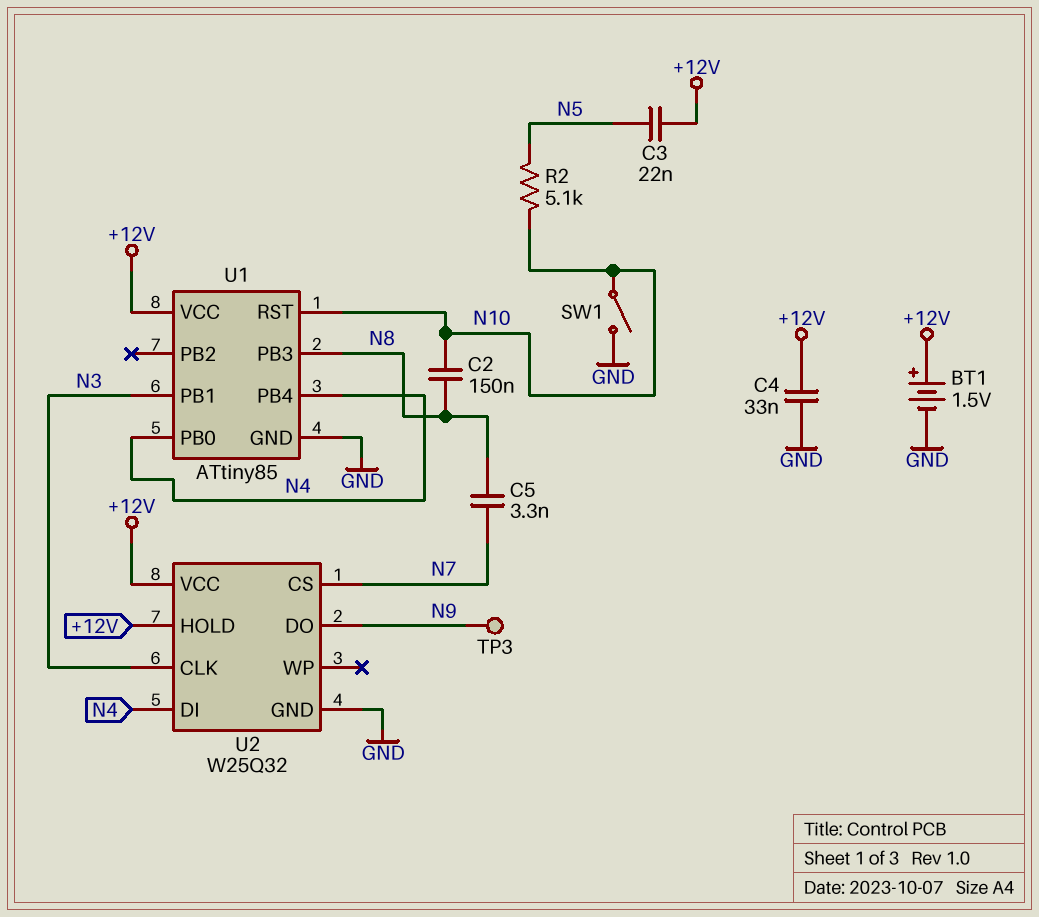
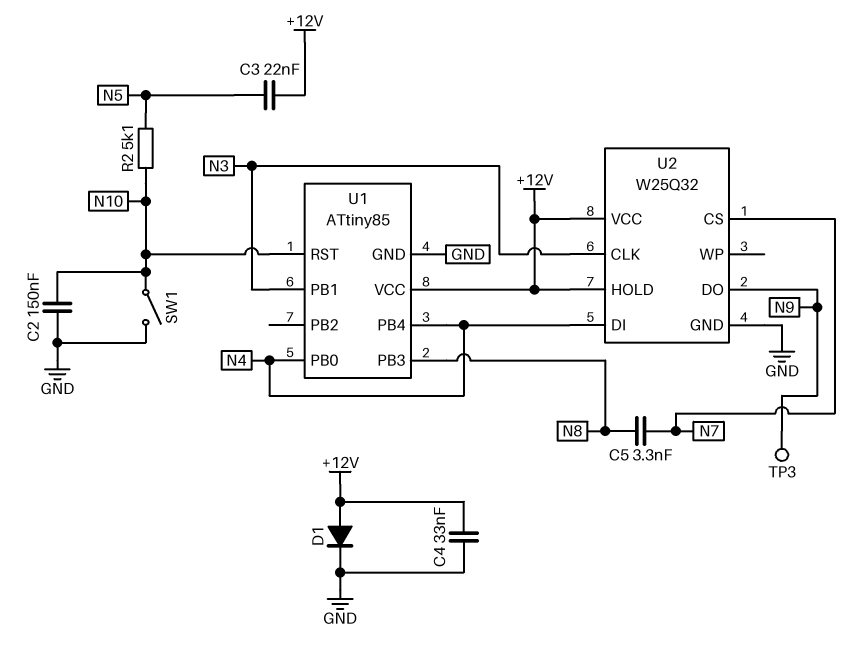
BT1: 1.5V (plus +12V, minus GND) -> none
C2: 150nF (N8, N10) -> 150nF (GND, N10)
D1: none -> diode (A +12V, K GND)

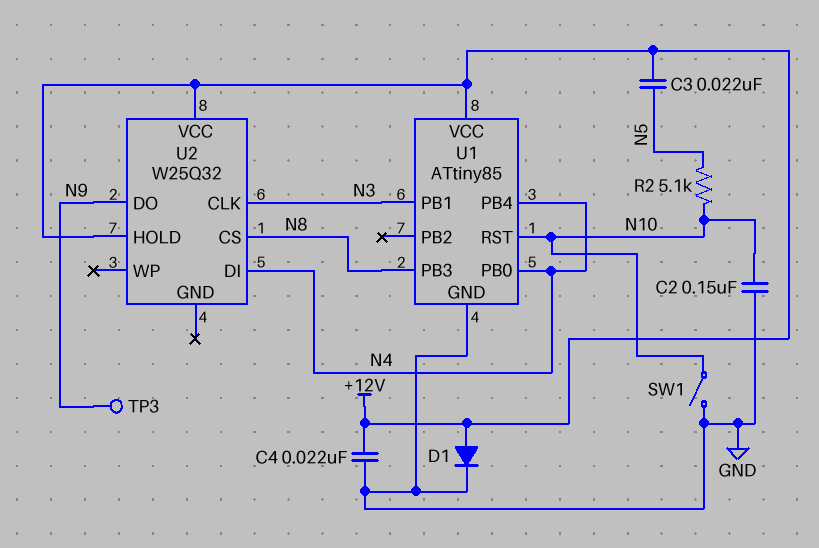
C4: 33nF (+12V, GND) -> 22nF (+12V, GND)
C5: 3.3nF (N7, N8) -> none
U2 pin CS: N7 -> N8
U2 pin GND: GND -> none

